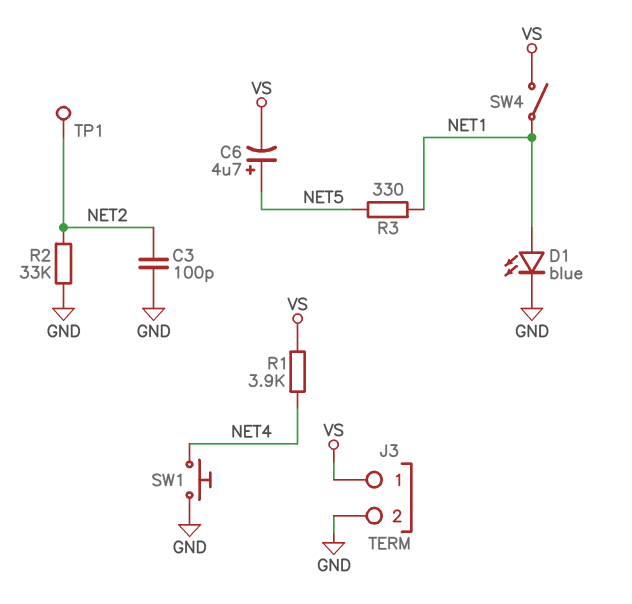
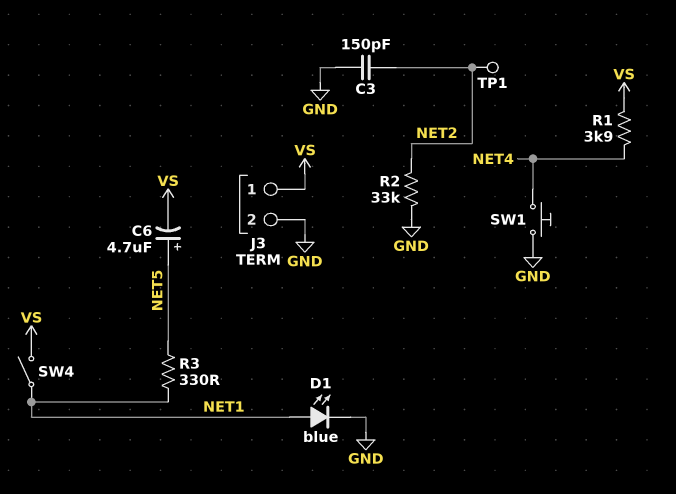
C3: 100pF (GND, NET2) -> 150pF (GND, NET2)

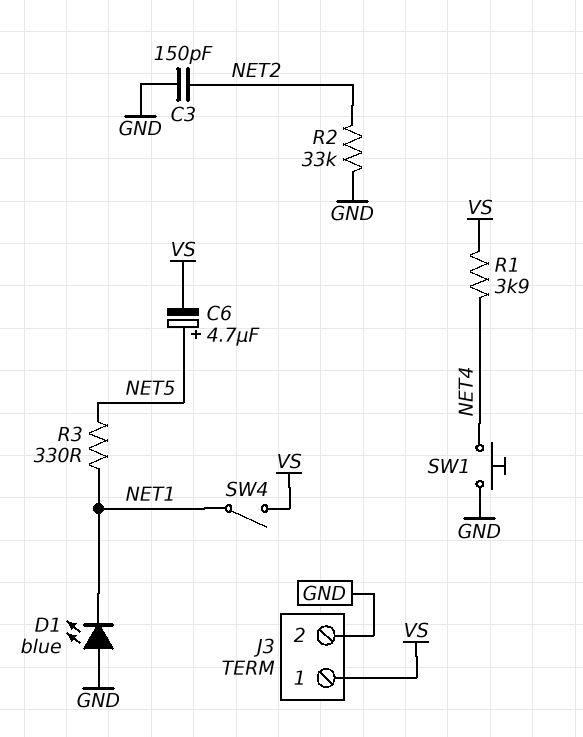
D1: LED blue (A NET1, K GND) -> LED blue (A GND, K NET1)
TP1: test point (NET2) -> none

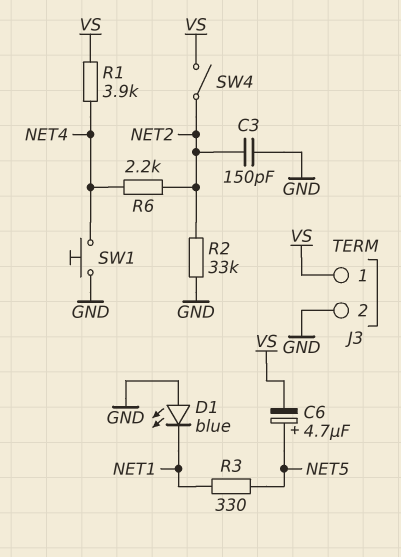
R6: none -> 2.2k (NET2, NET4)
SW4: switch (NET1, VS) -> switch (NET2, VS)

